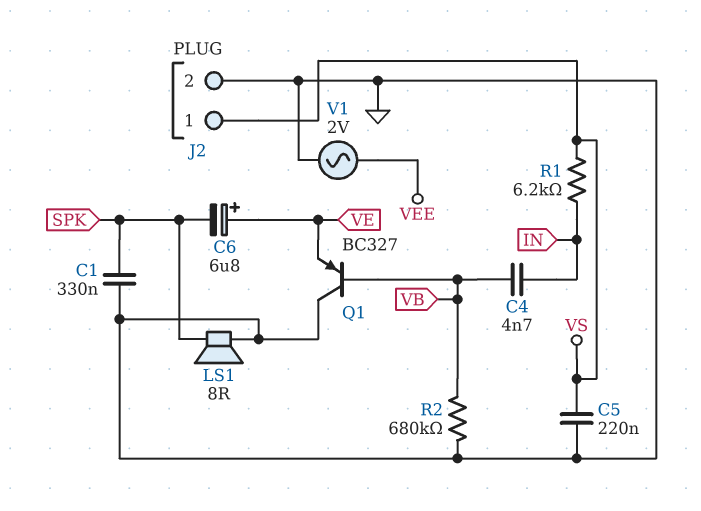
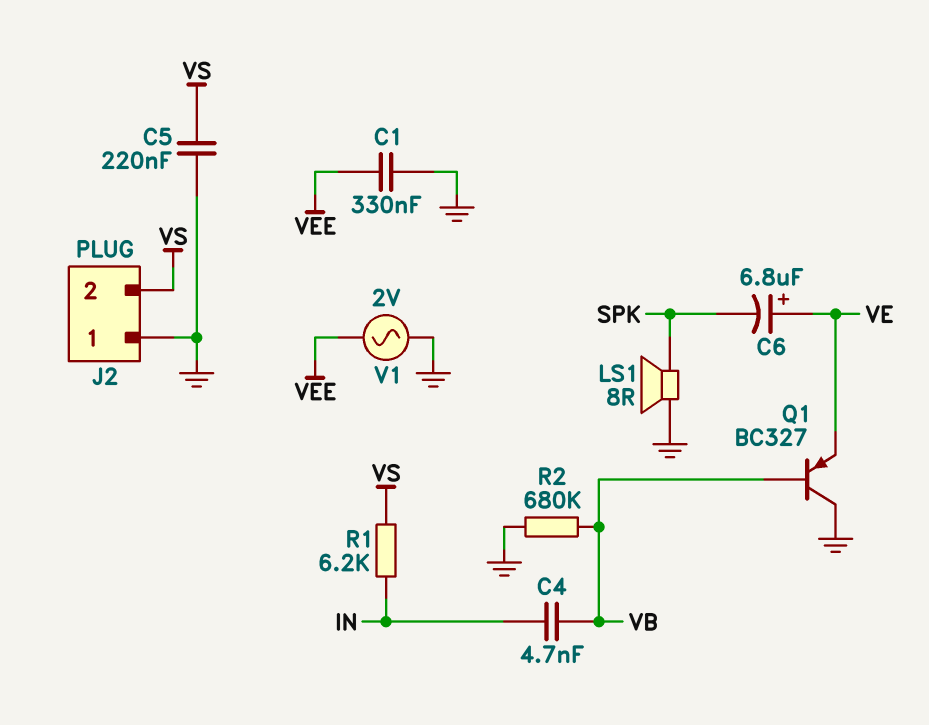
C1: 330nF (GND, SPK) -> 330nF (GND, VEE)
J2 pin 1: VS -> GND
J2 pin 2: GND -> VS

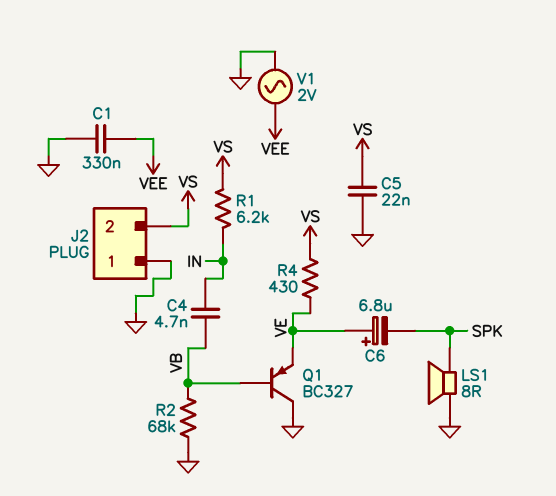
C5: 220nF (GND, VS) -> 22nF (GND, VS)
R2: 680k (GND, VB) -> 68k (GND, VB)
R4: none -> 430 (VE, VS)

